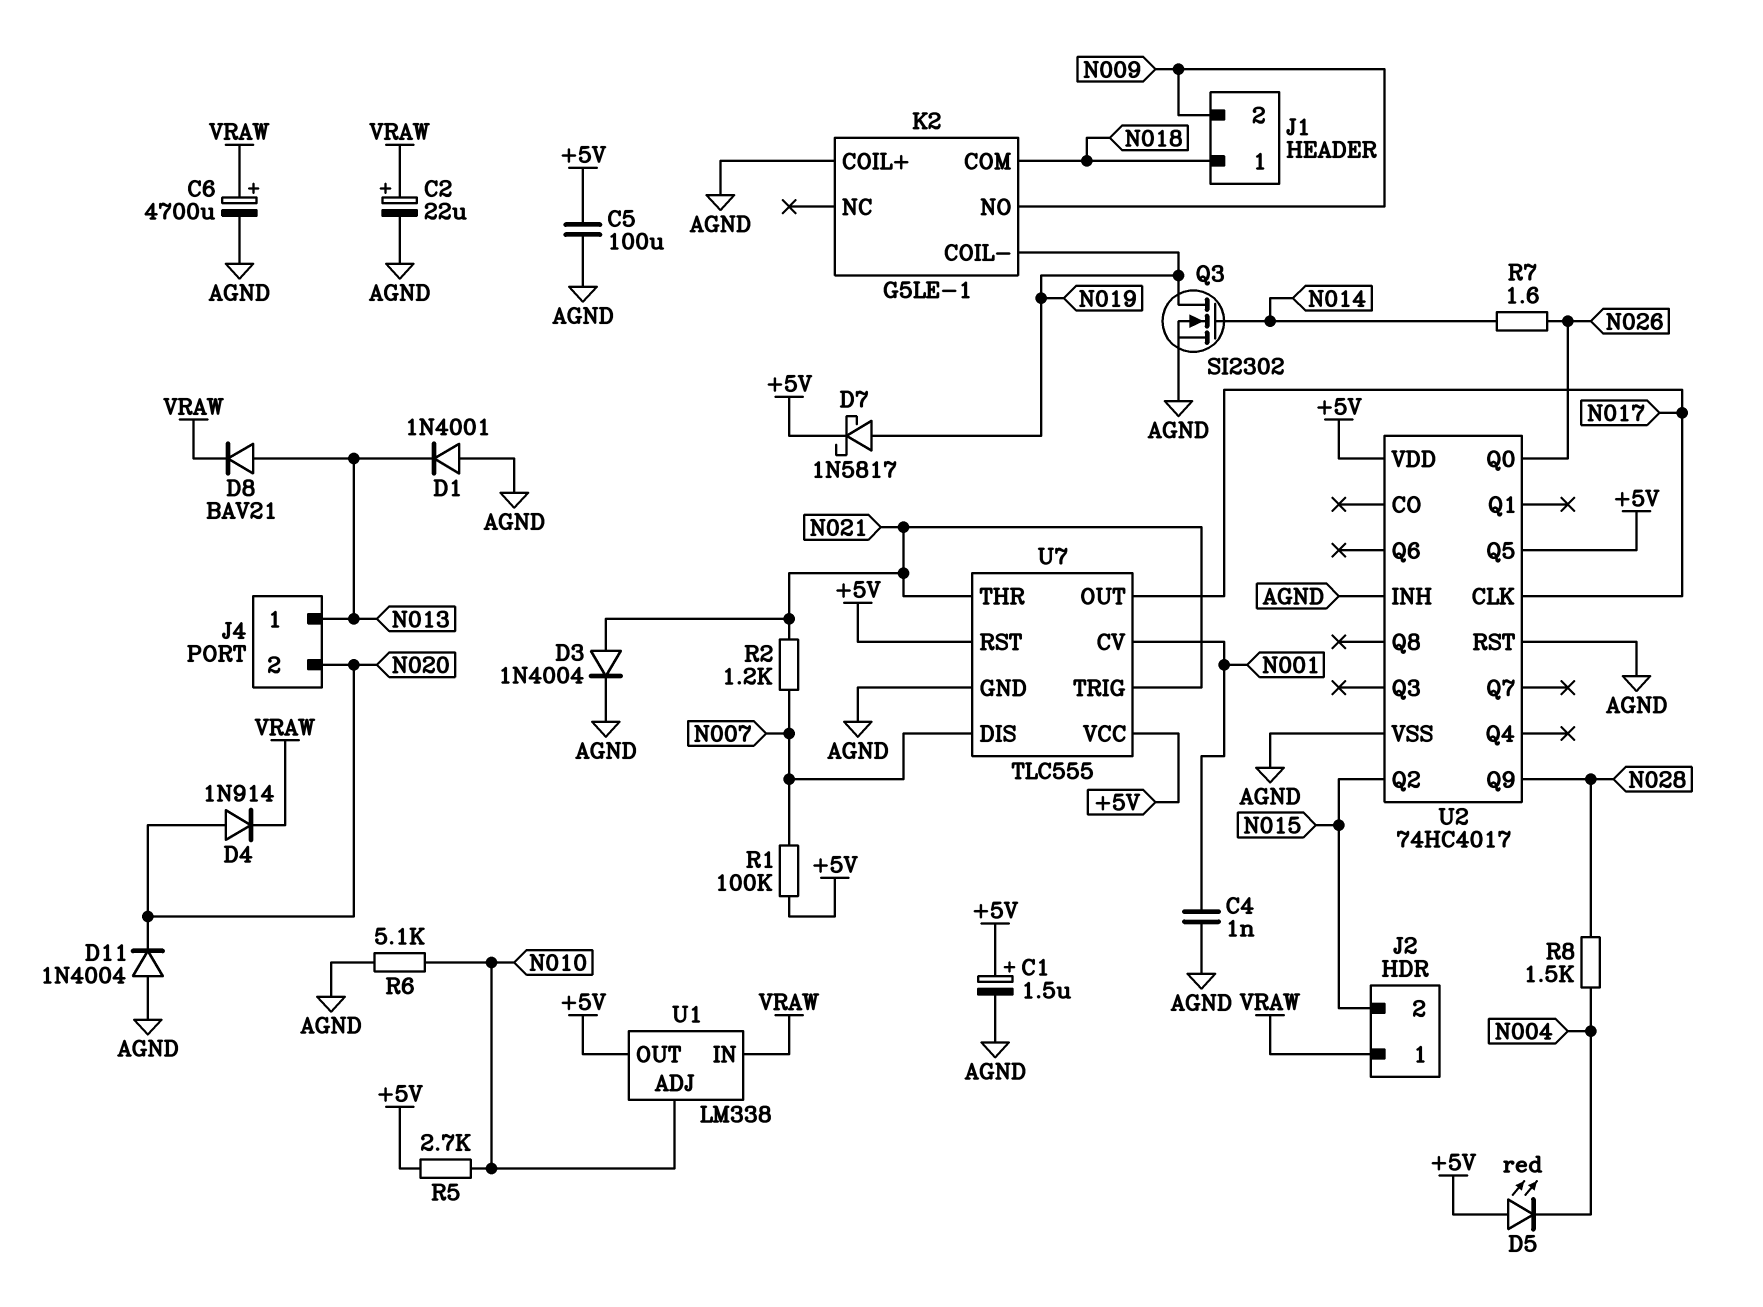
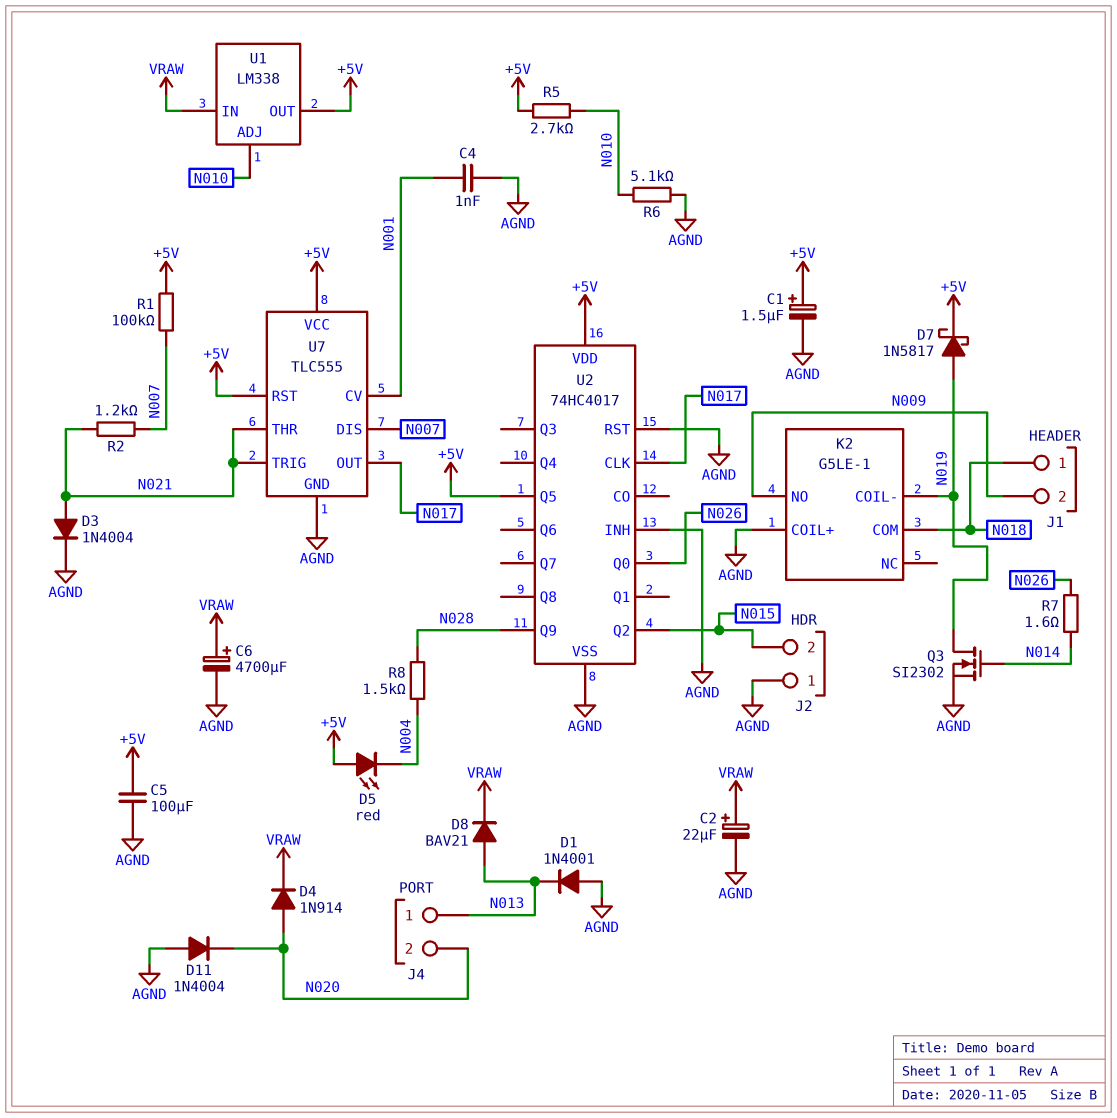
J2 pin 1: VRAW -> AGND

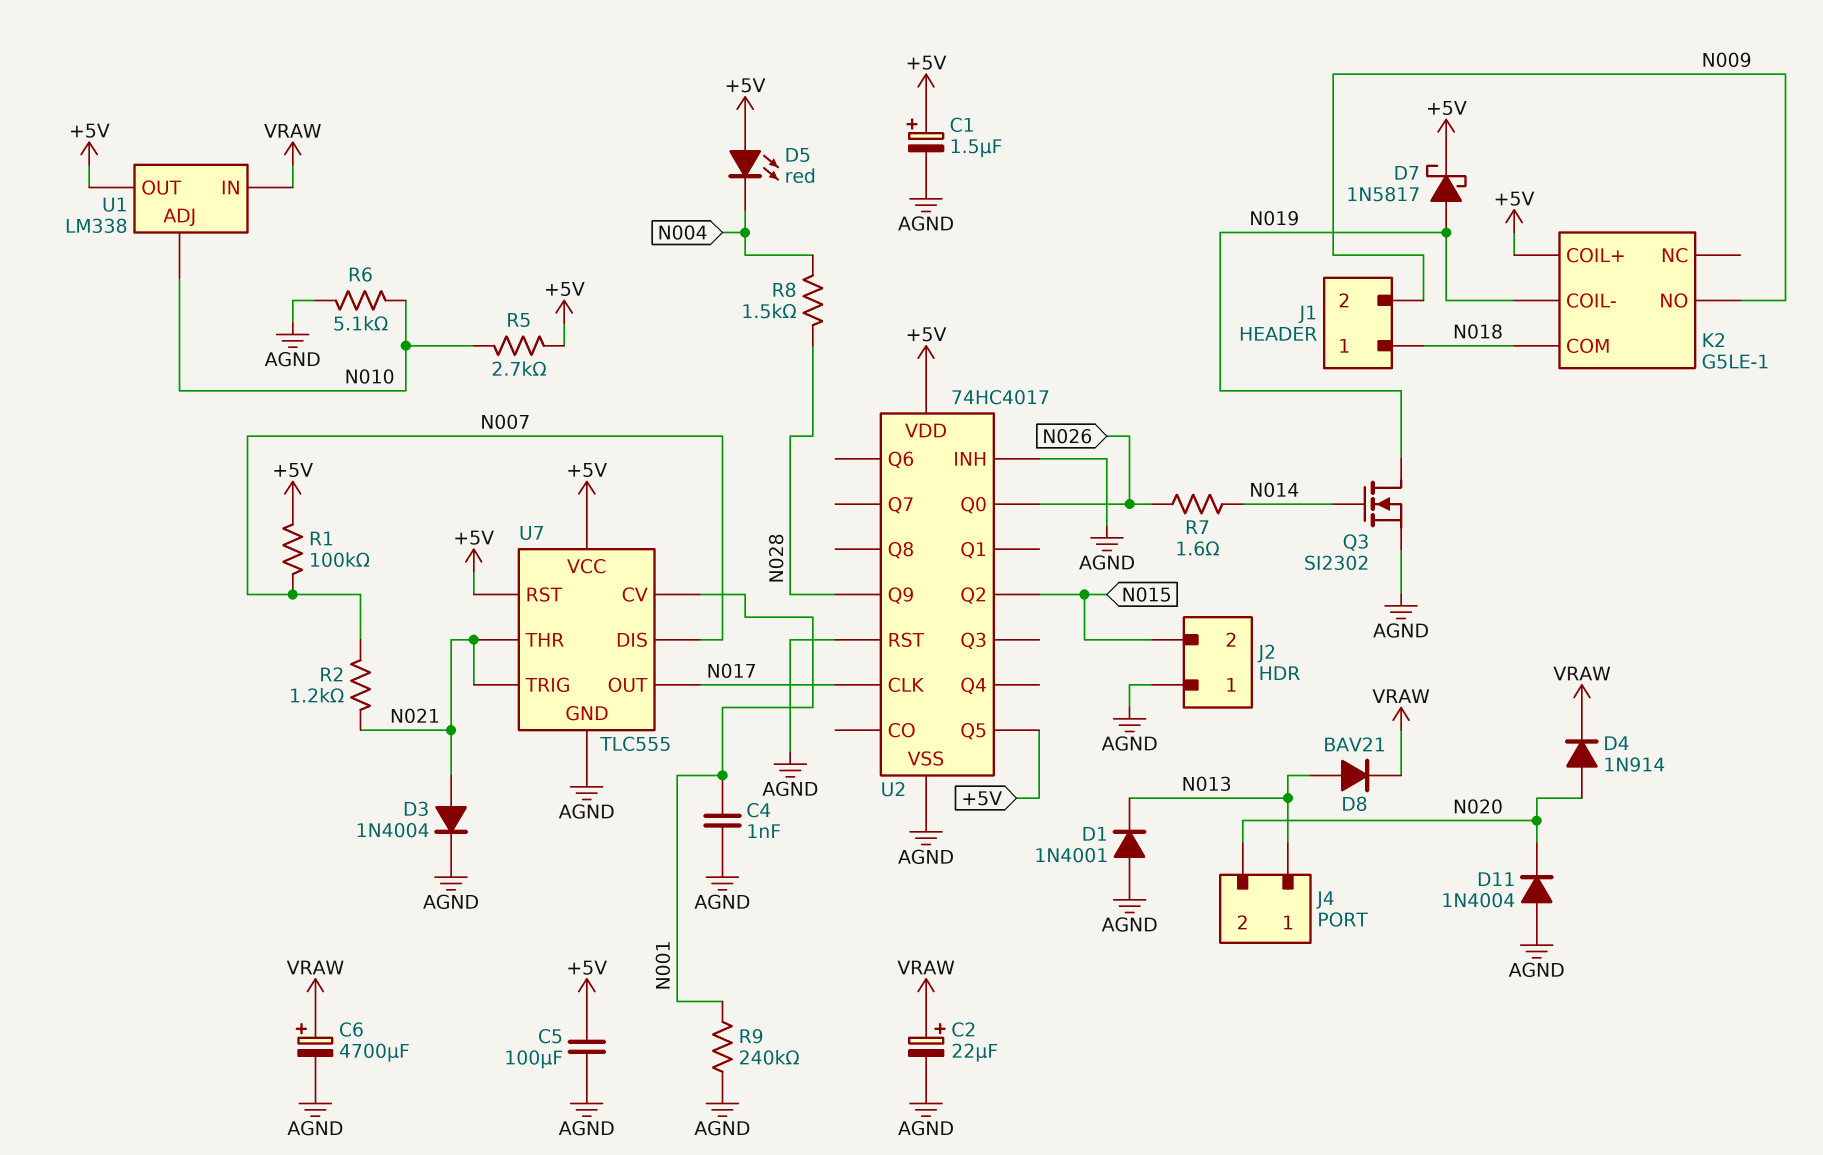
K2 pin COIL+: AGND -> +5V
R9: none -> 240k (AGND, N001)

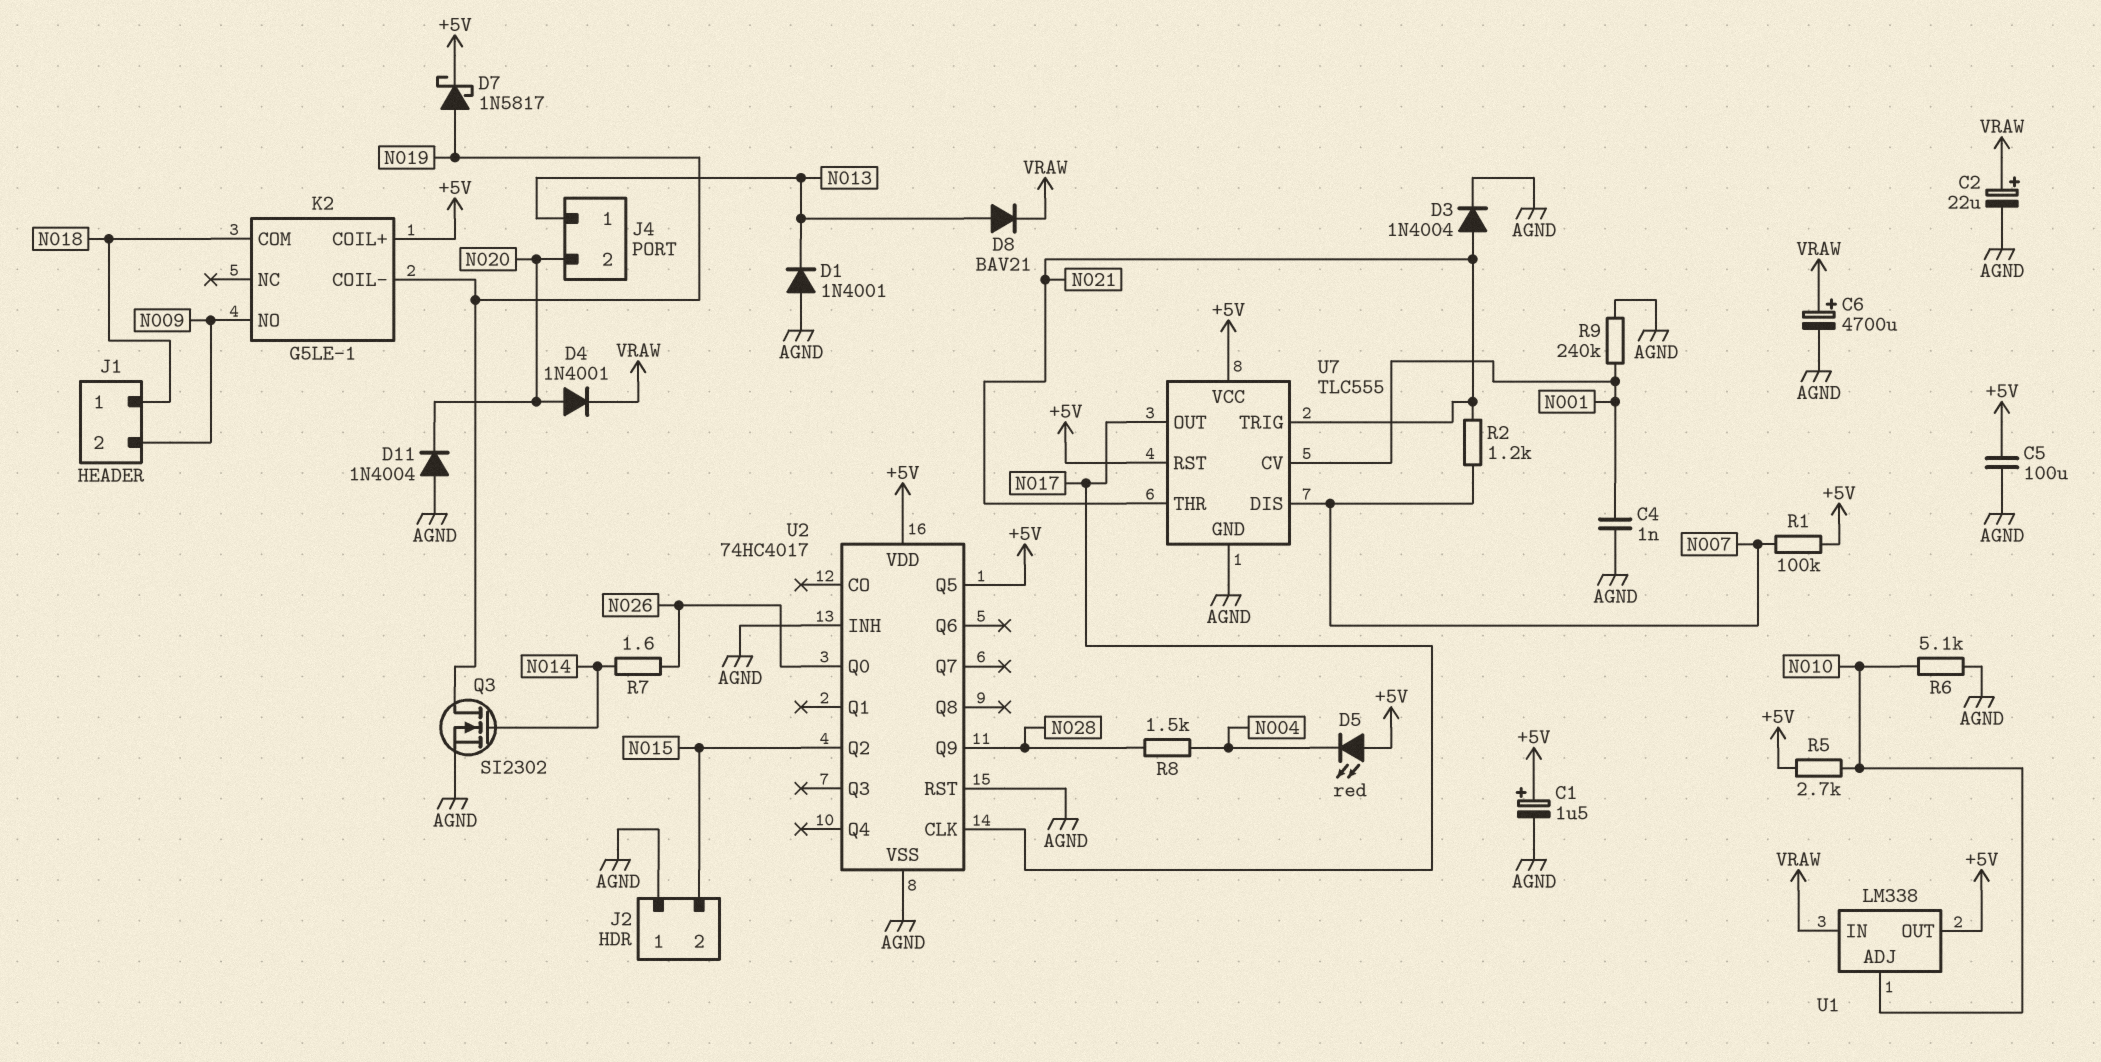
D4: diode 1N914 (A N020, K VRAW) -> diode 1N4001 (A N020, K VRAW)

